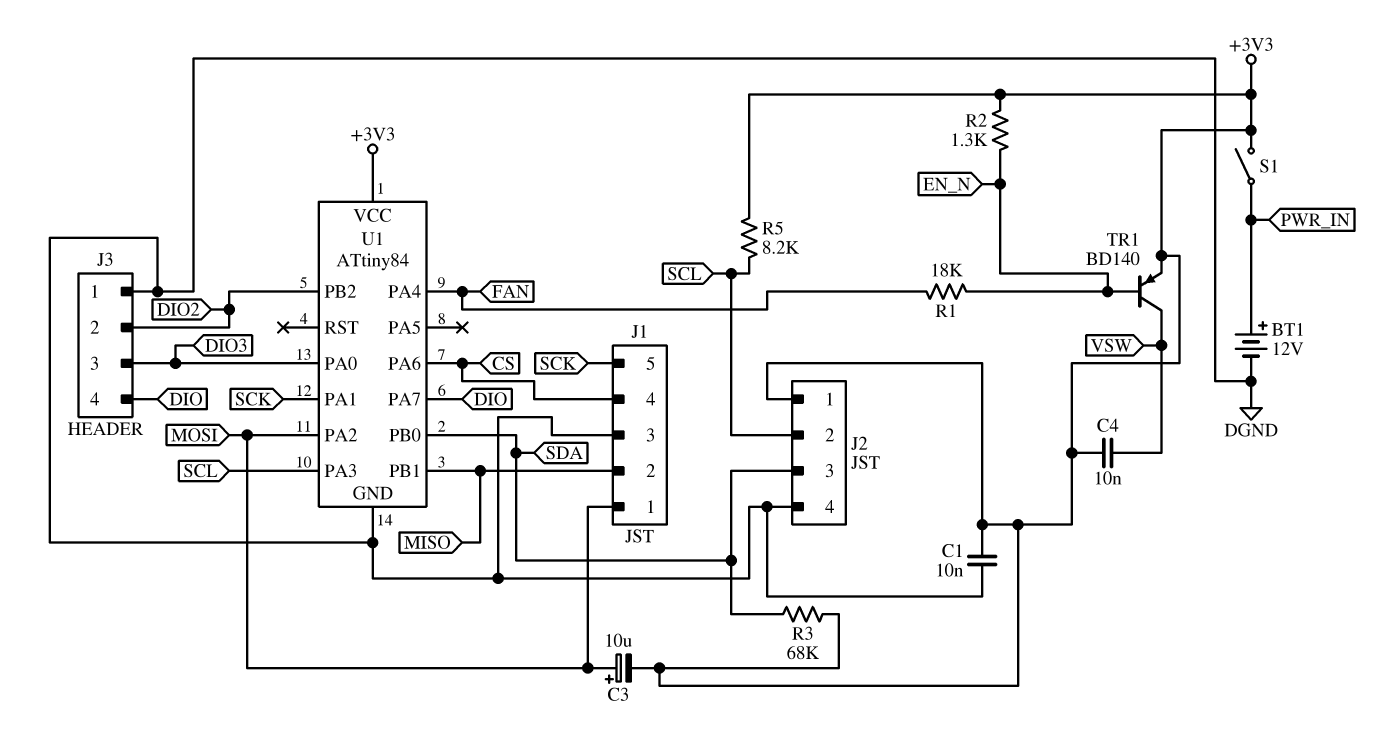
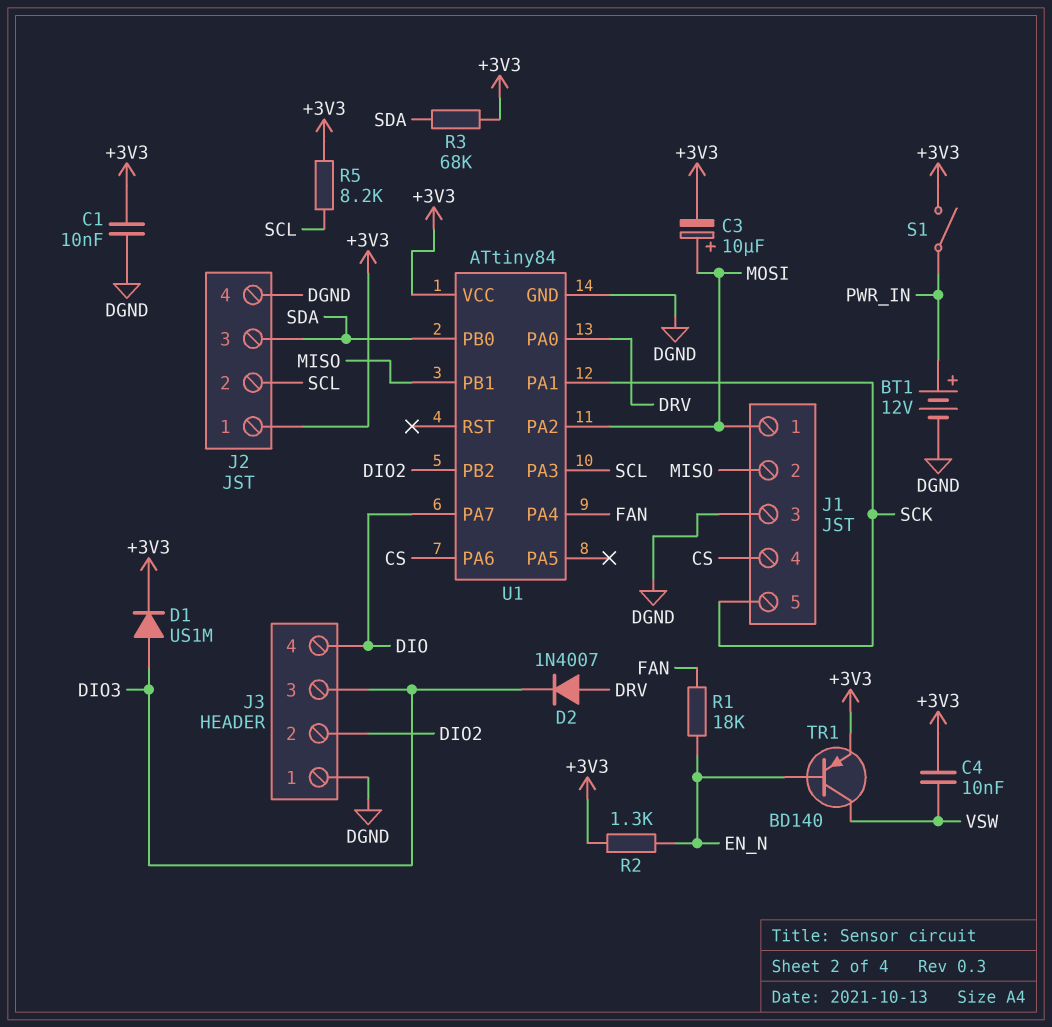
D1: none -> diode US1M (A DIO3, K +3V3)
D2: none -> diode 1N4007 (A DRV, K DIO3)
U1 pin PA0: DIO3 -> DRV

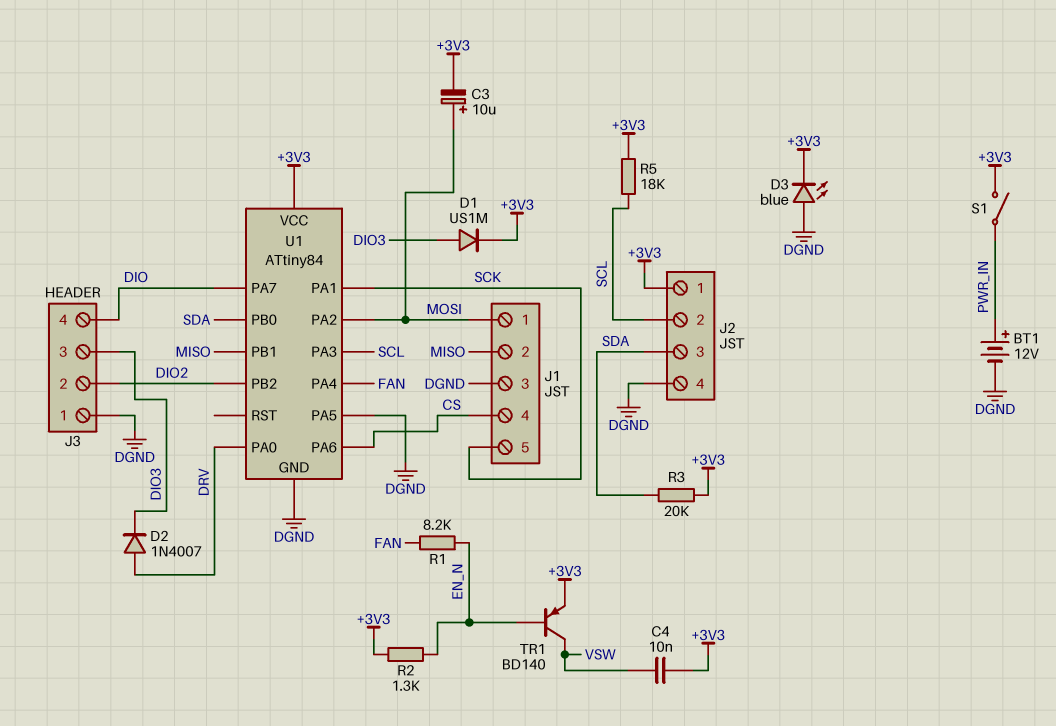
C1: 10nF (+3V3, DGND) -> none
D3: none -> LED blue (A DGND, K +3V3)
R1: 18k (EN_N, FAN) -> 8.2k (EN_N, FAN)
R3: 68k (+3V3, SDA) -> 20k (+3V3, SDA)
R5: 8.2k (+3V3, SCL) -> 18k (+3V3, SCL)
U1 pin PA5: none -> DGND

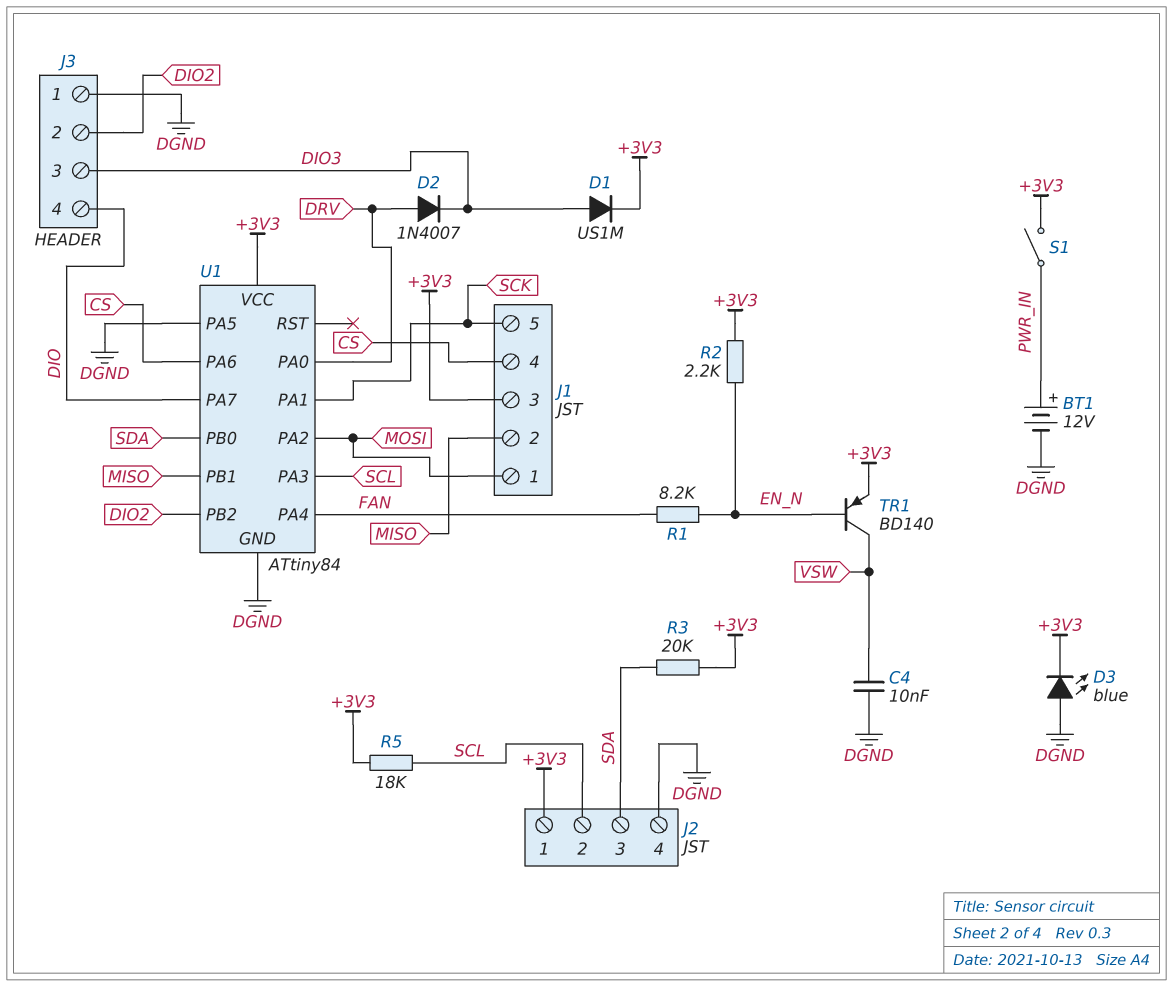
C3: 10uF (plus MOSI, minus +3V3) -> none
C4: 10nF (+3V3, VSW) -> 10nF (DGND, VSW)
J1 pin 3: DGND -> +3V3
R2: 1.3k (+3V3, EN_N) -> 2.2k (+3V3, EN_N)

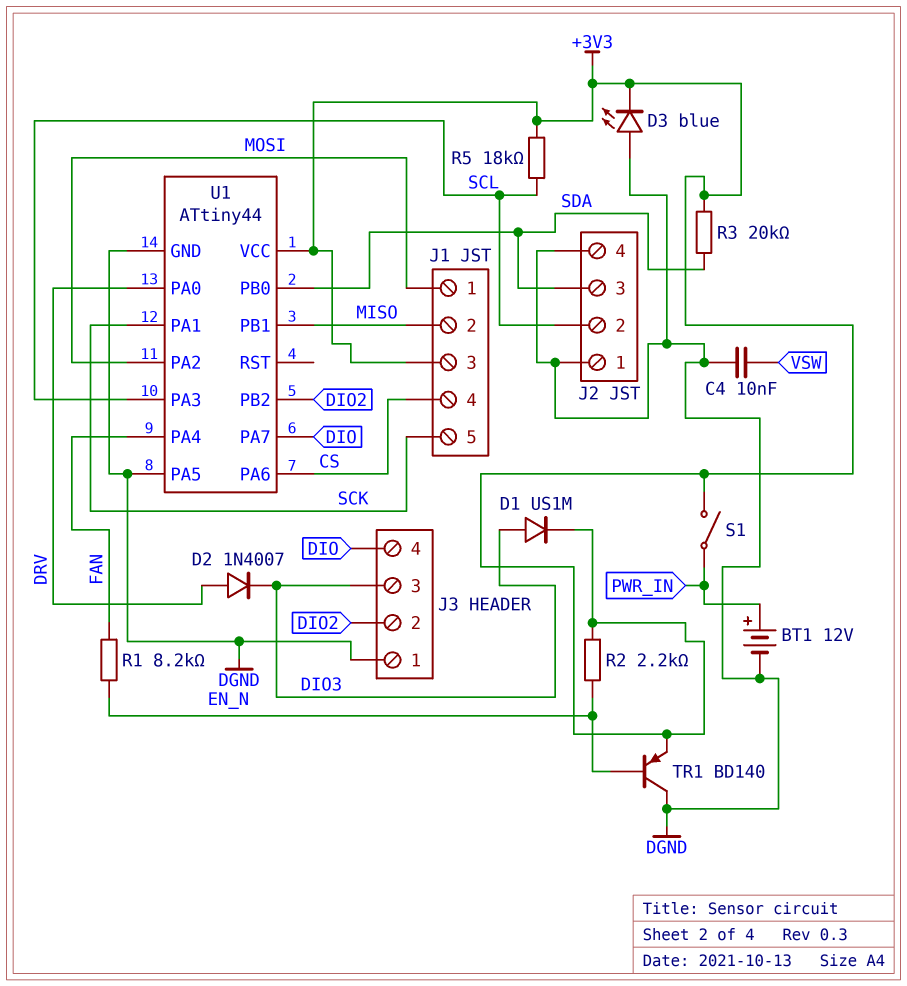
J2 pin 1: +3V3 -> DGND
TR1: PNP BD140 (B EN_N, C VSW, E +3V3) -> PNP BD140 (B EN_N, C DGND, E +3V3)
U1: ATtiny84 -> ATtiny44

